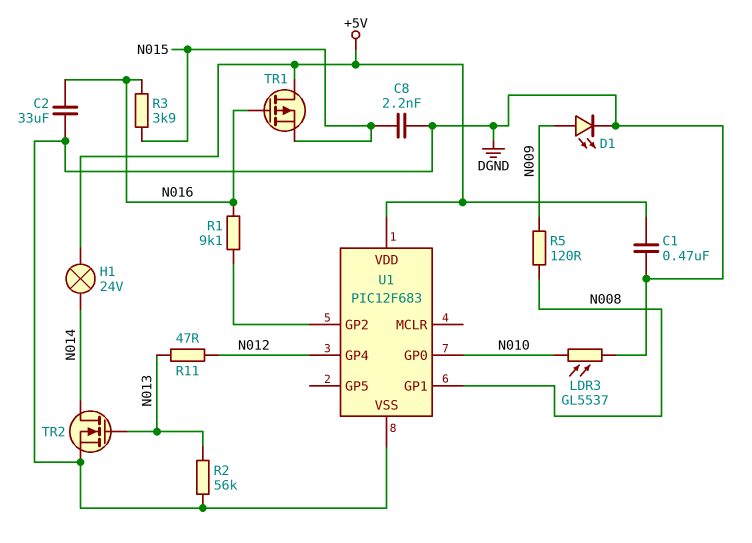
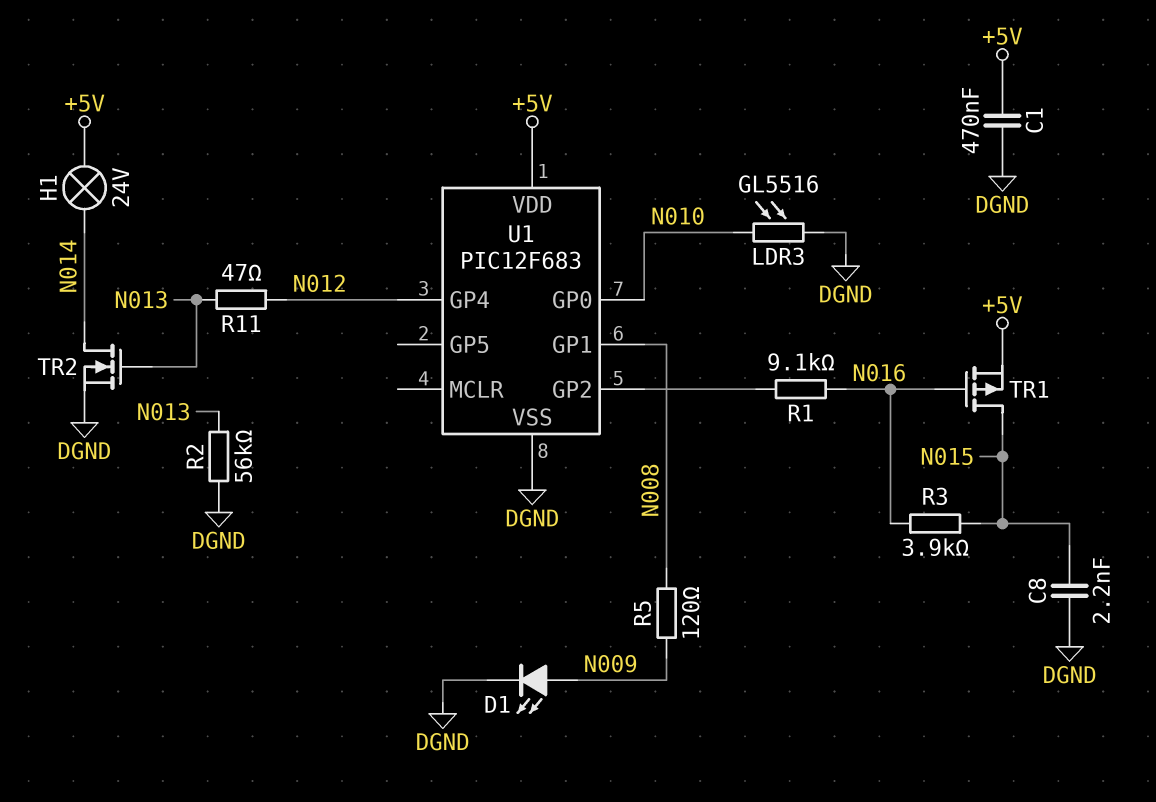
C2: 33uF (DGND, N016) -> none
LDR3: GL5537 (DGND, N010) -> GL5516 (DGND, N010)
TR1: PMOS (G N016, D +5V, S N015) -> PMOS (G N016, D N015, S +5V)

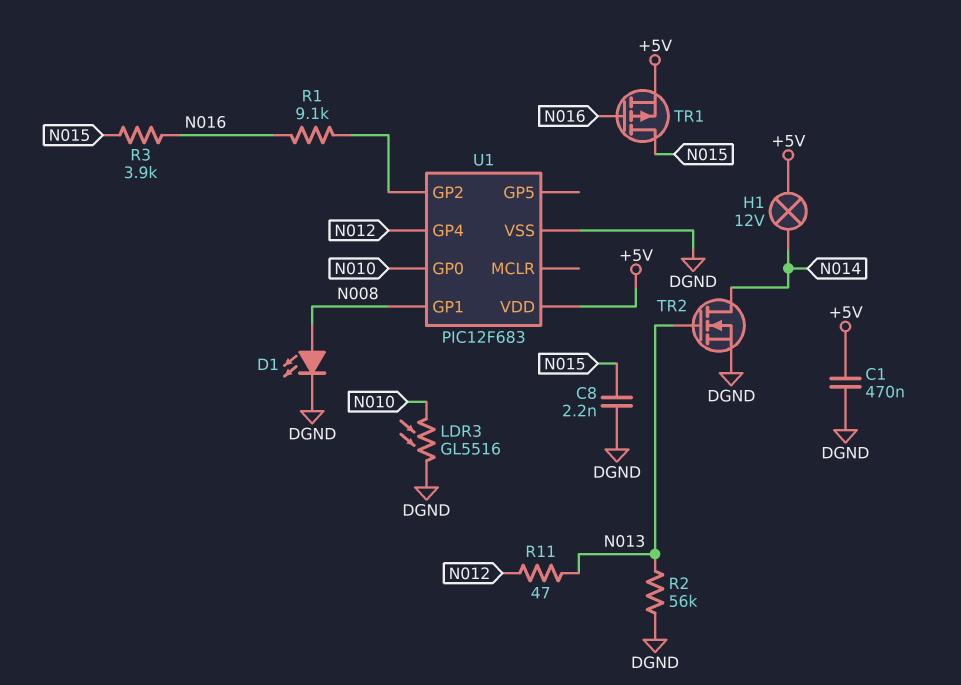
D1: LED (A N009, K DGND) -> LED (A N008, K DGND)
H1: lamp 24V (+5V, N014) -> lamp 12V (+5V, N014)
R5: 120 (N008, N009) -> none

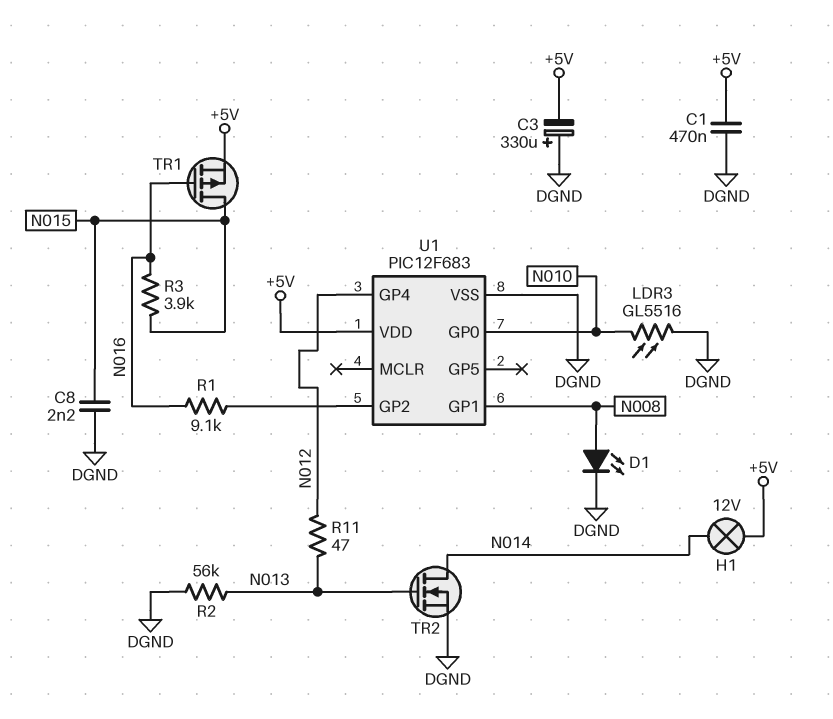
C3: none -> 330uF (plus DGND, minus +5V)

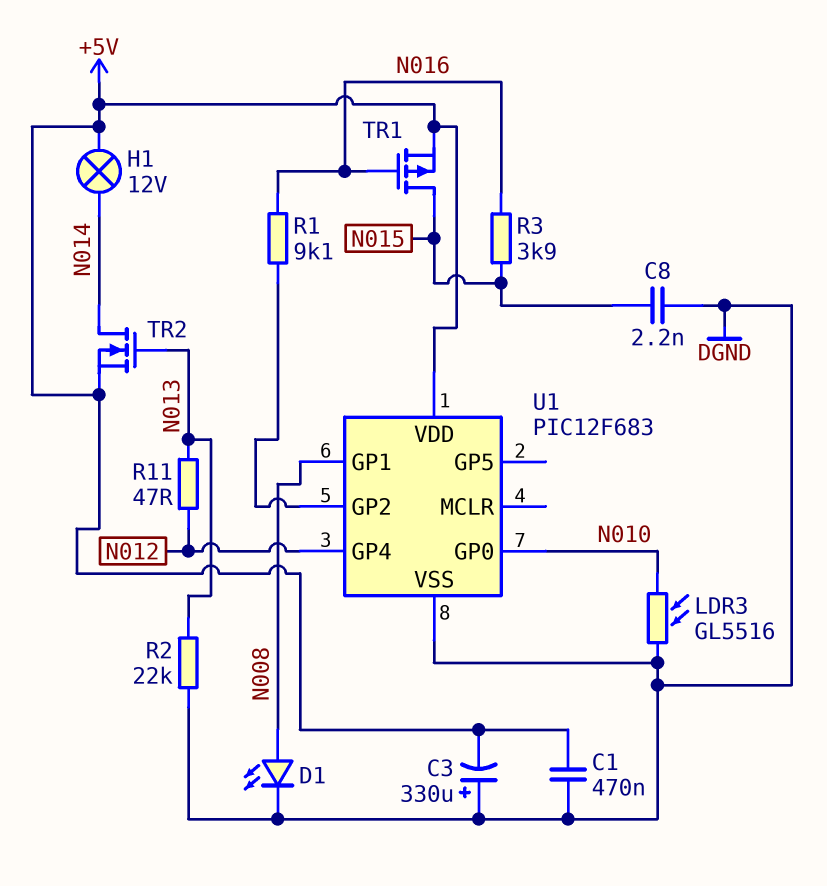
R2: 56k (DGND, N013) -> 22k (DGND, N013)
TR2: NMOS (G N013, D N014, S DGND) -> NMOS (G N013, D N014, S +5V)

